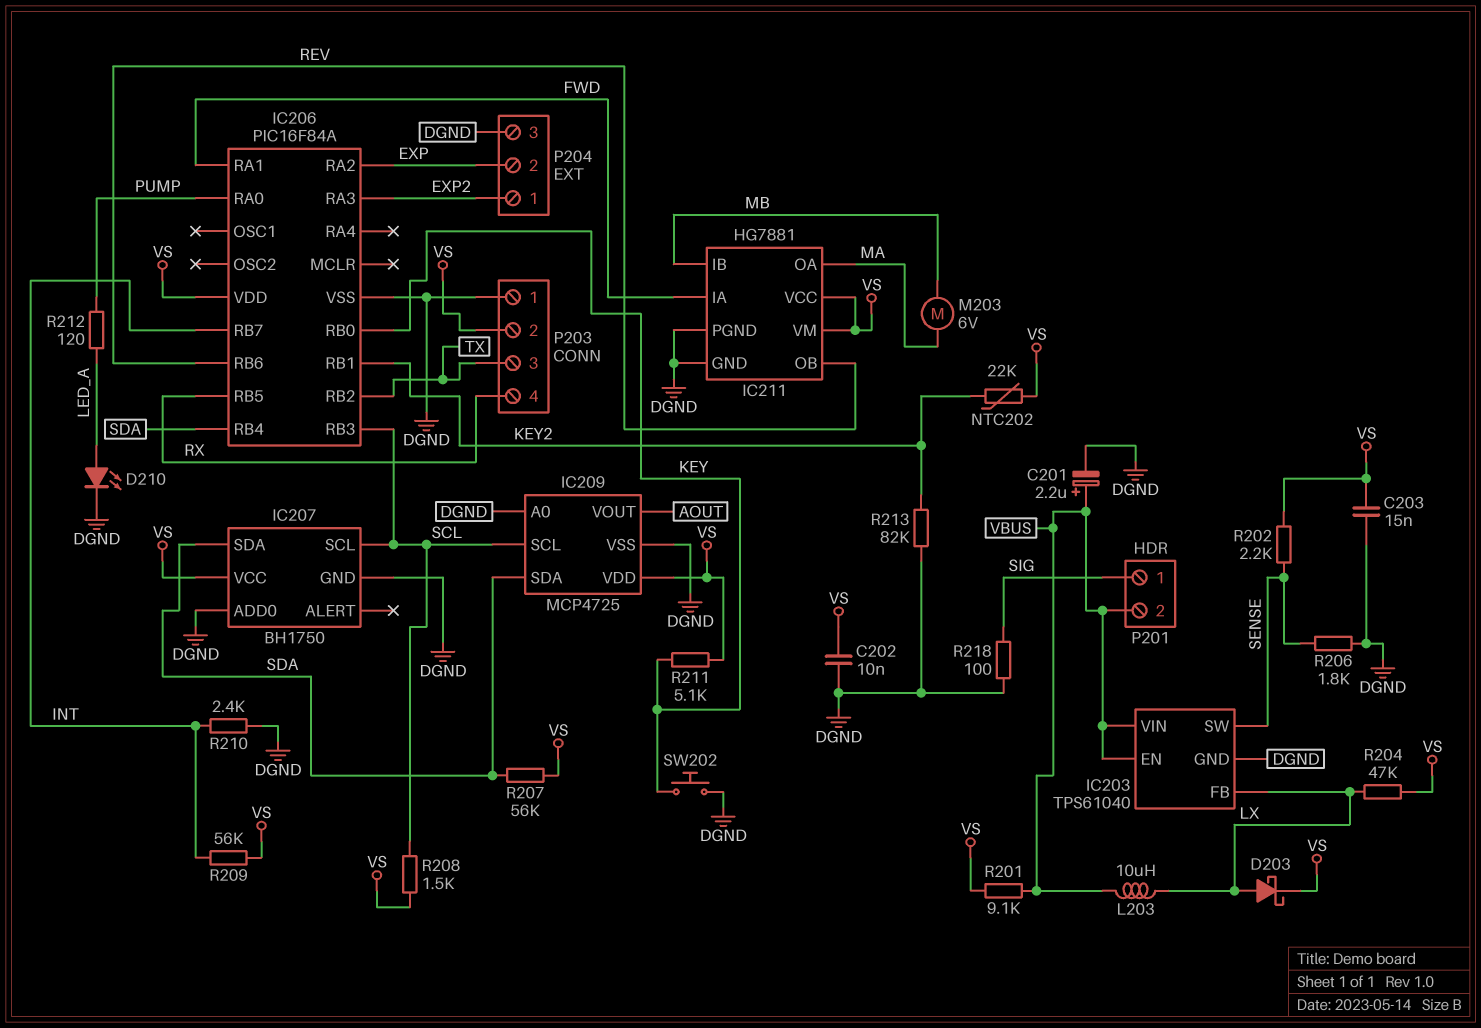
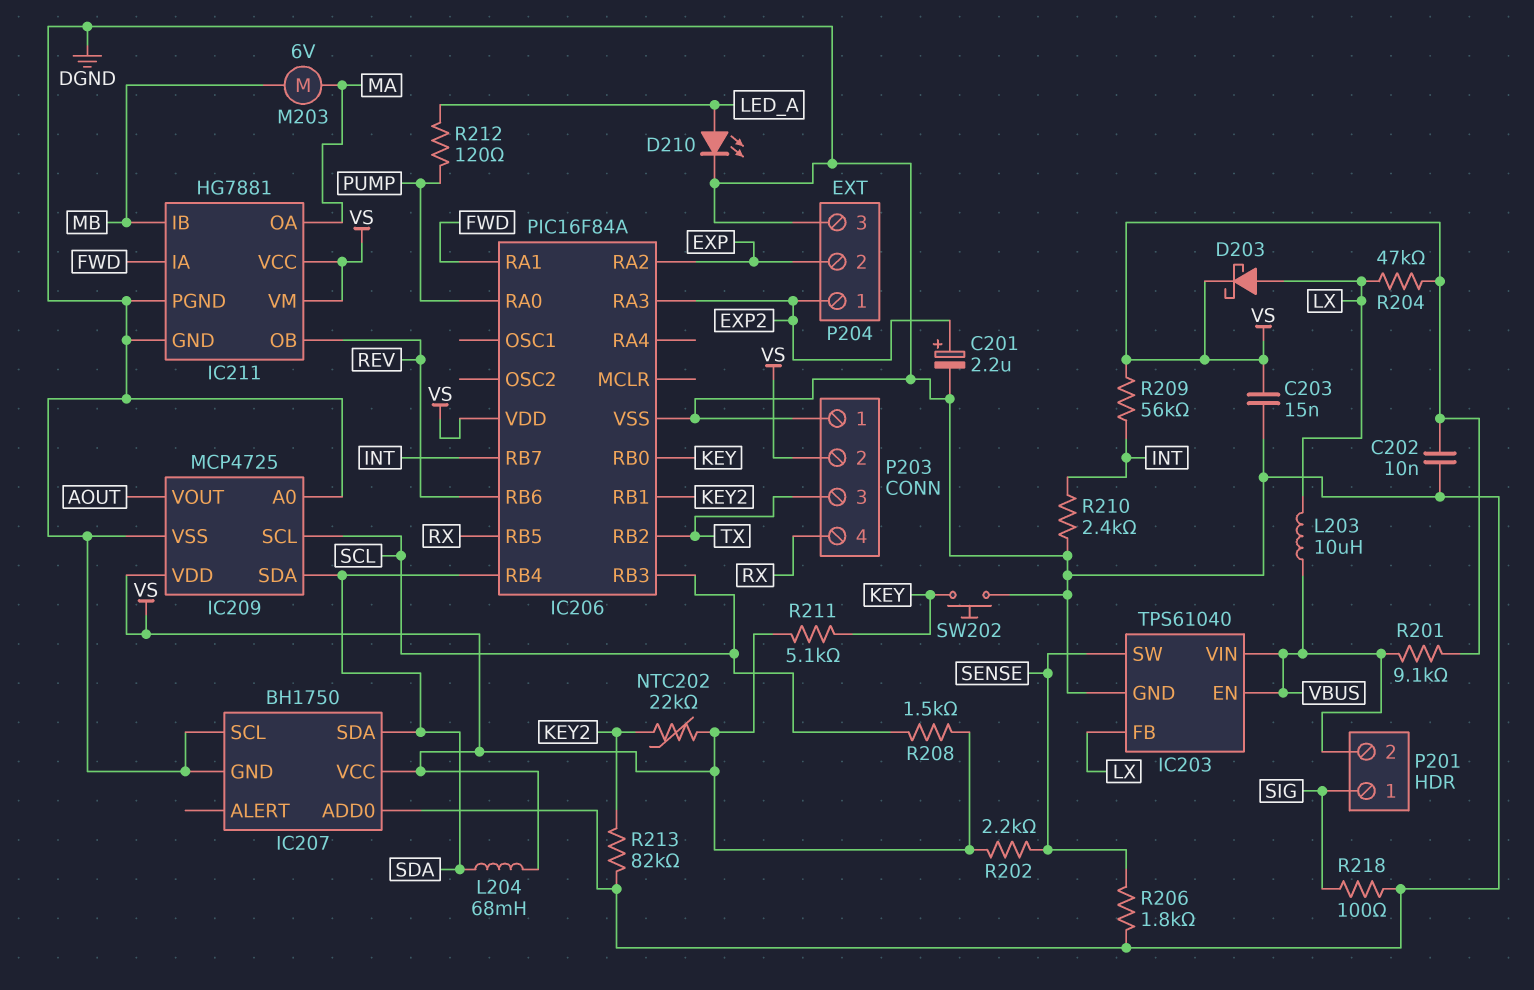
C201: 2.2uF (plus VBUS, minus DGND) -> 2.2uF (plus EXP2, minus DGND)
IC207 pin SCL: SCL -> DGND
L204: none -> 68mH (SDA, VS)
R207: 56k (SDA, VS) -> none

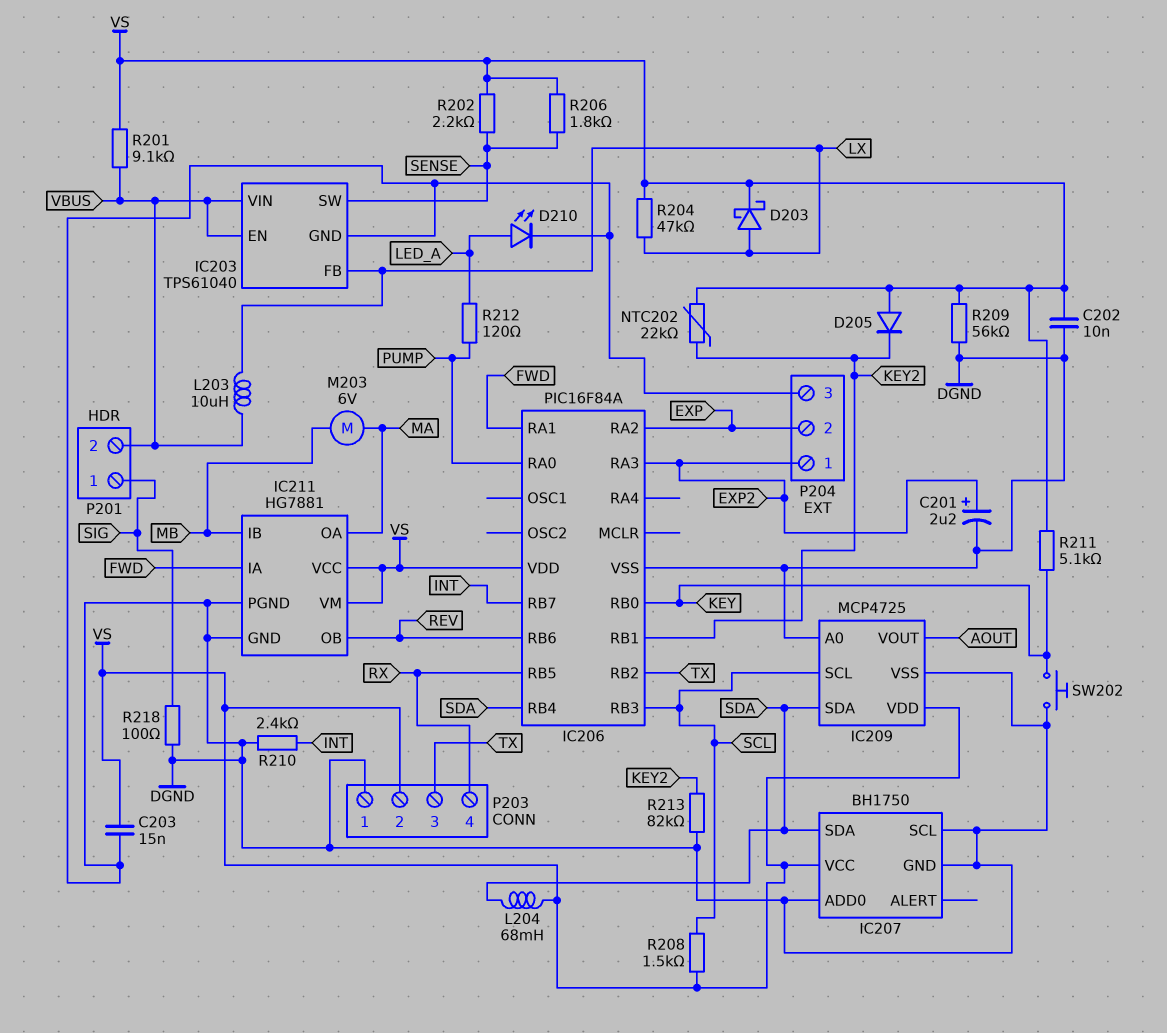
D205: none -> diode (A VS, K KEY2)
R206: 1.8k (DGND, SENSE) -> 1.8k (SENSE, VS)
R209: 56k (INT, VS) -> 56k (DGND, VS)

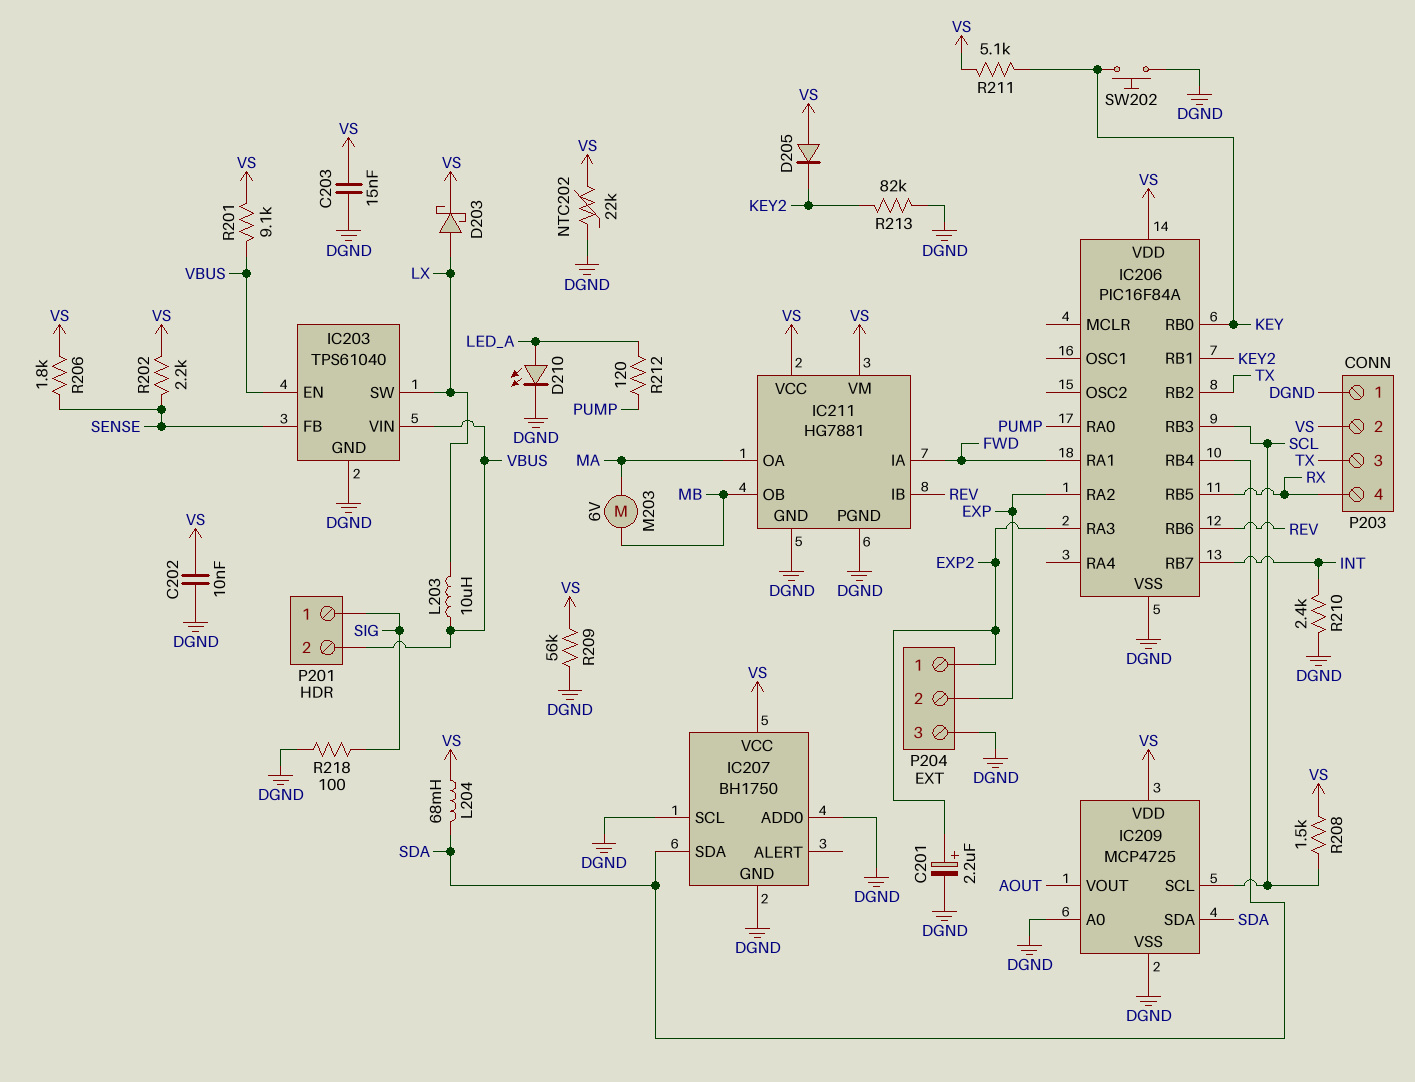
IC203 pin FB: LX -> SENSE
IC203 pin SW: SENSE -> LX
IC211 pin IB: MB -> REV
IC211 pin OB: REV -> MB
NTC202: 22k (KEY2, VS) -> 22k (DGND, VS)
R204: 47k (LX, VS) -> none

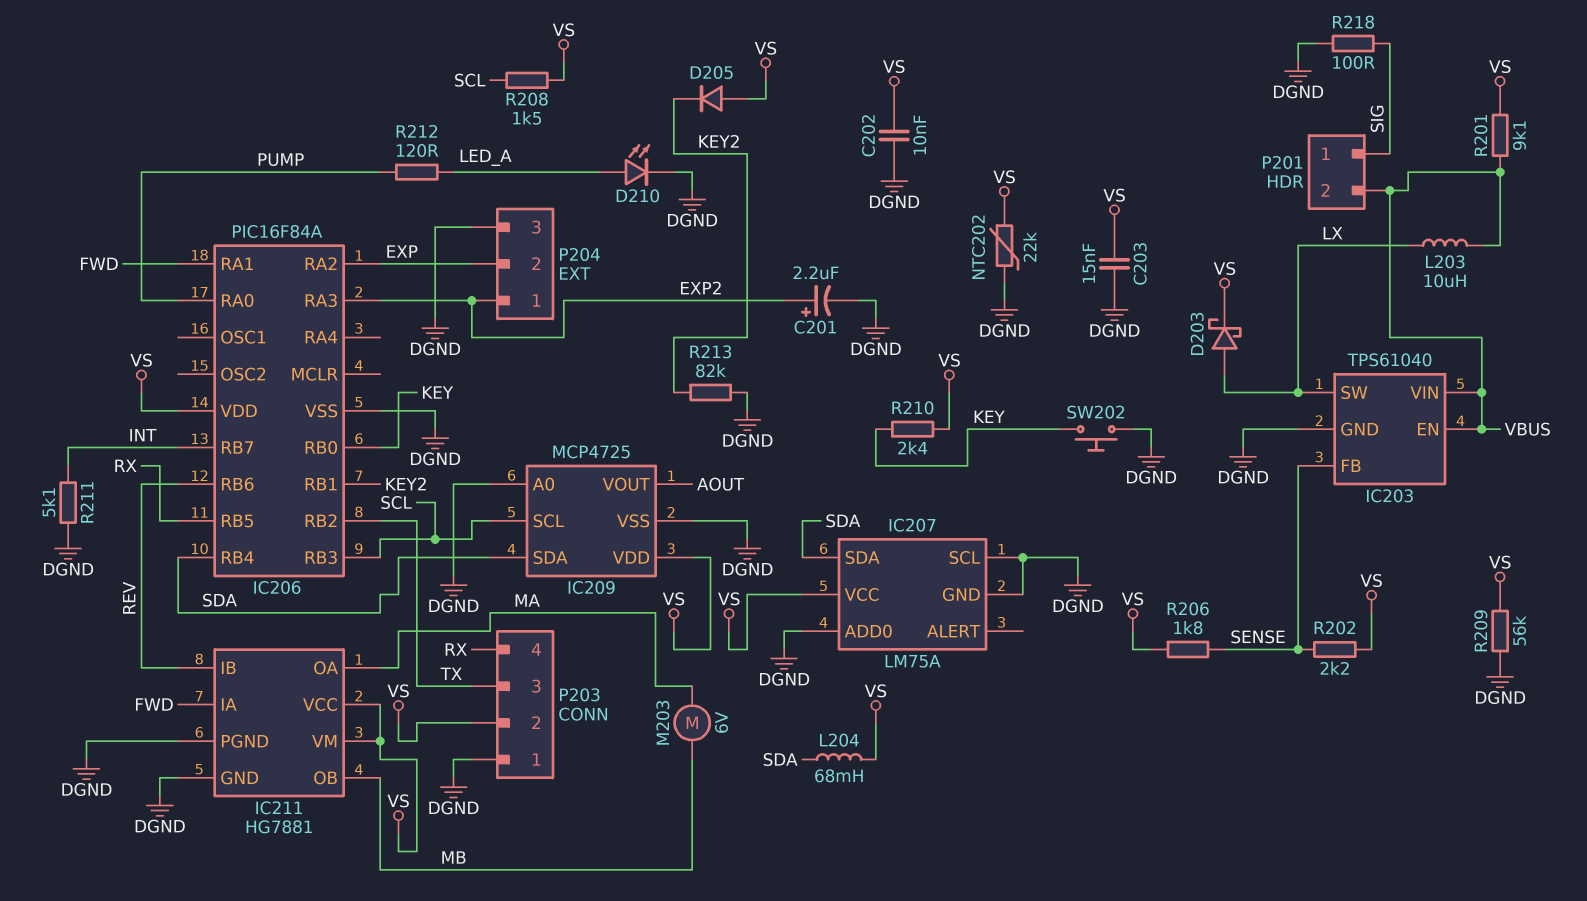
IC207: BH1750 -> LM75A
R210: 2.4k (DGND, INT) -> 2.4k (KEY, VS)
R211: 5.1k (KEY, VS) -> 5.1k (DGND, INT)

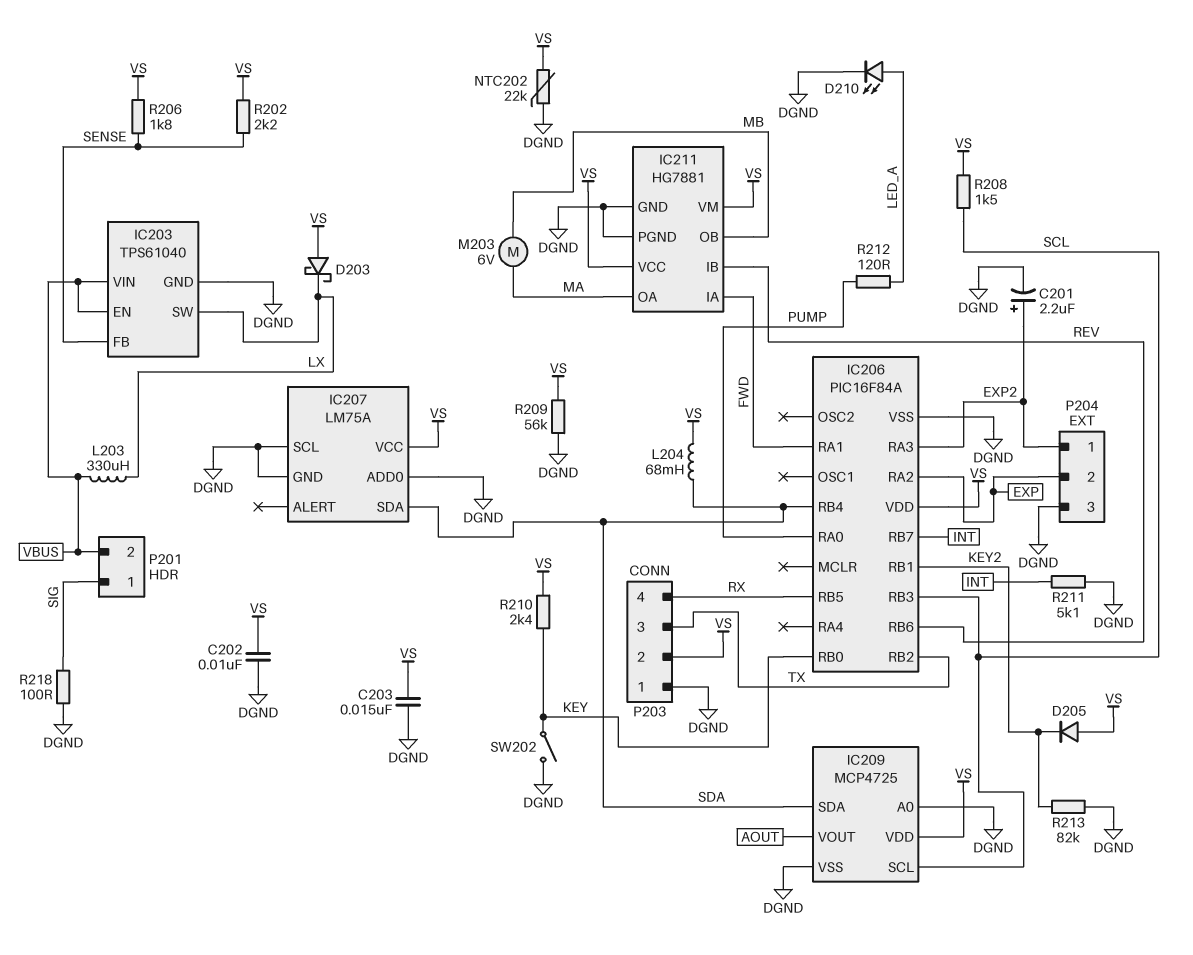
D203: schottky (A LX, K VS) -> schottky (A VS, K LX)
L203: 10uH (LX, VBUS) -> 330uH (LX, VBUS)
R201: 9.1k (VBUS, VS) -> none
SW202: button (DGND, KEY) -> switch (DGND, KEY)

